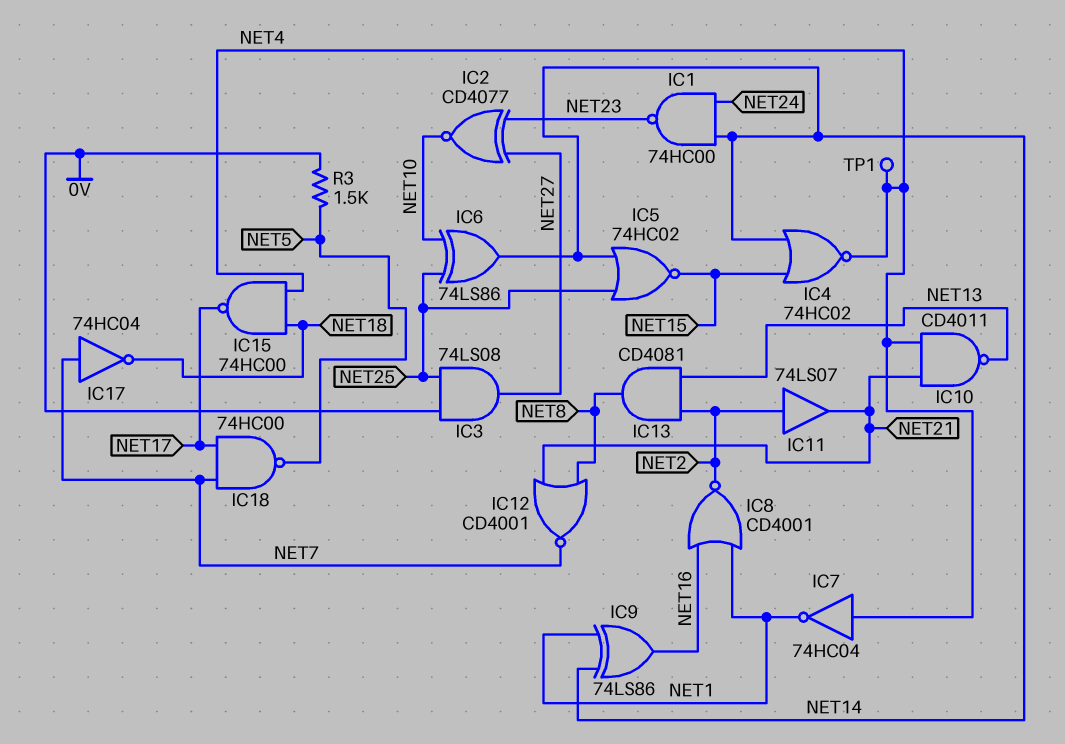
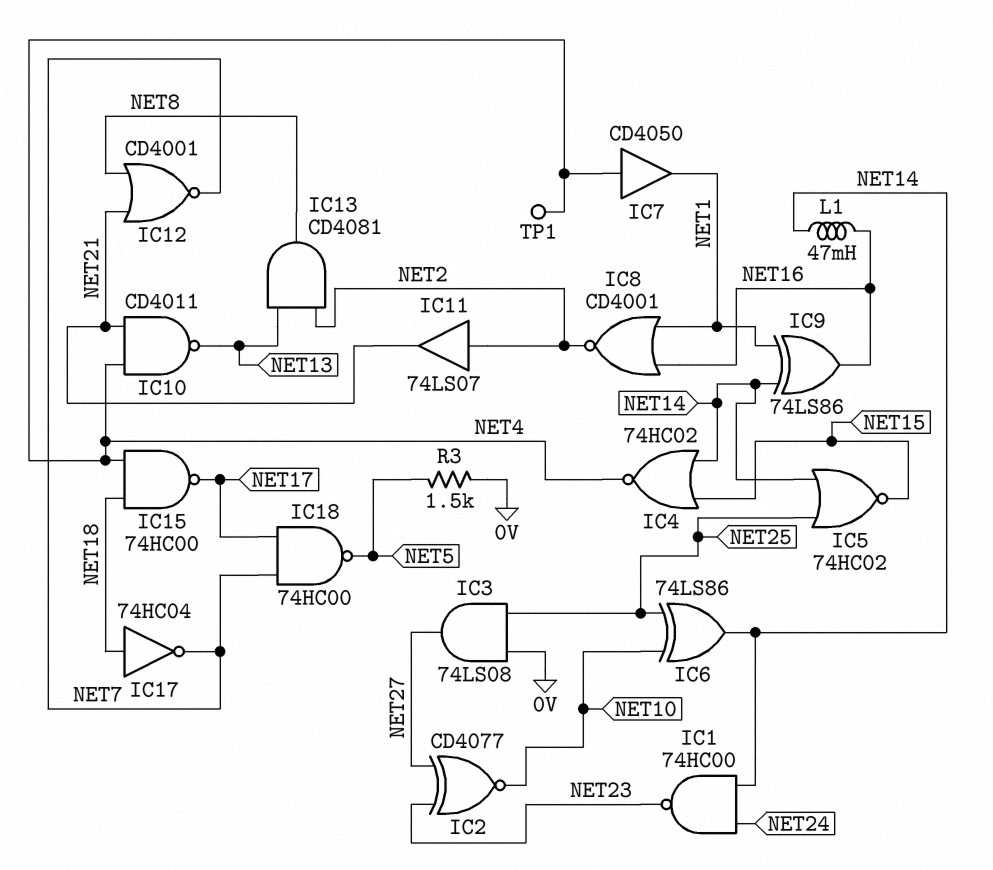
IC7: NOT 74HC04 (in NET4, out NET1) -> buffer CD4050 (in NET4, out NET1)
IC17: NOT 74HC04 (in NET7, out NET18) -> NOT 74HC04 (in NET18, out NET7)
L1: none -> 47mH (NET14, NET16)

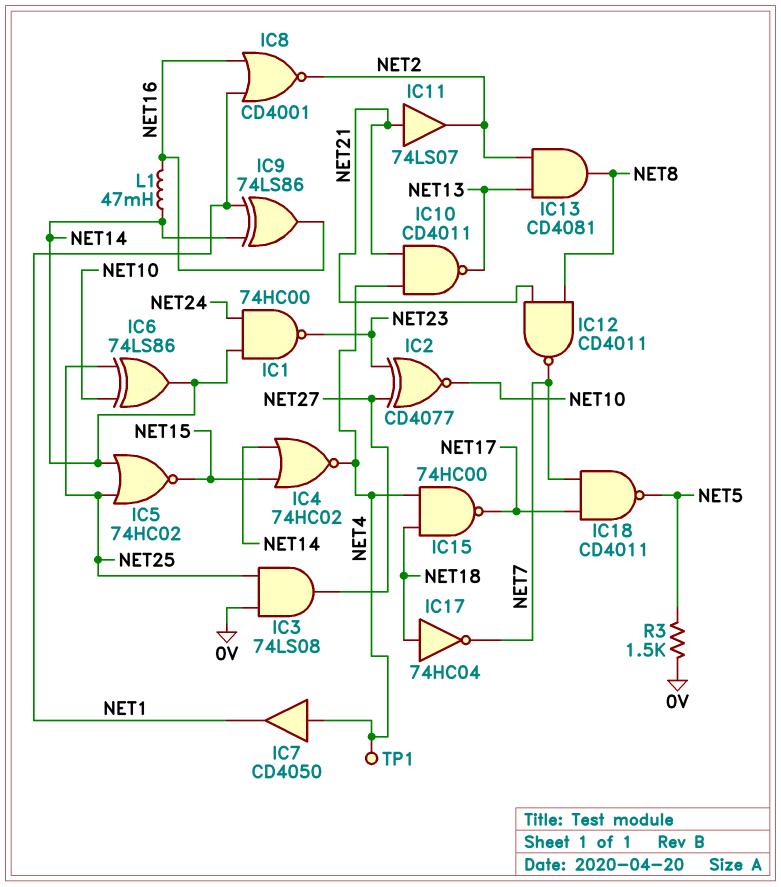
IC11: buffer 74LS07 (in NET2, out NET21) -> buffer 74LS07 (in NET21, out NET2)
IC12: NOR CD4001 (in NET8, in NET21, out NET7) -> NAND CD4011 (in NET8, in NET21, out NET7)
IC18: NAND 74HC00 (in NET7, in NET17, out NET5) -> NAND CD4011 (in NET7, in NET17, out NET5)

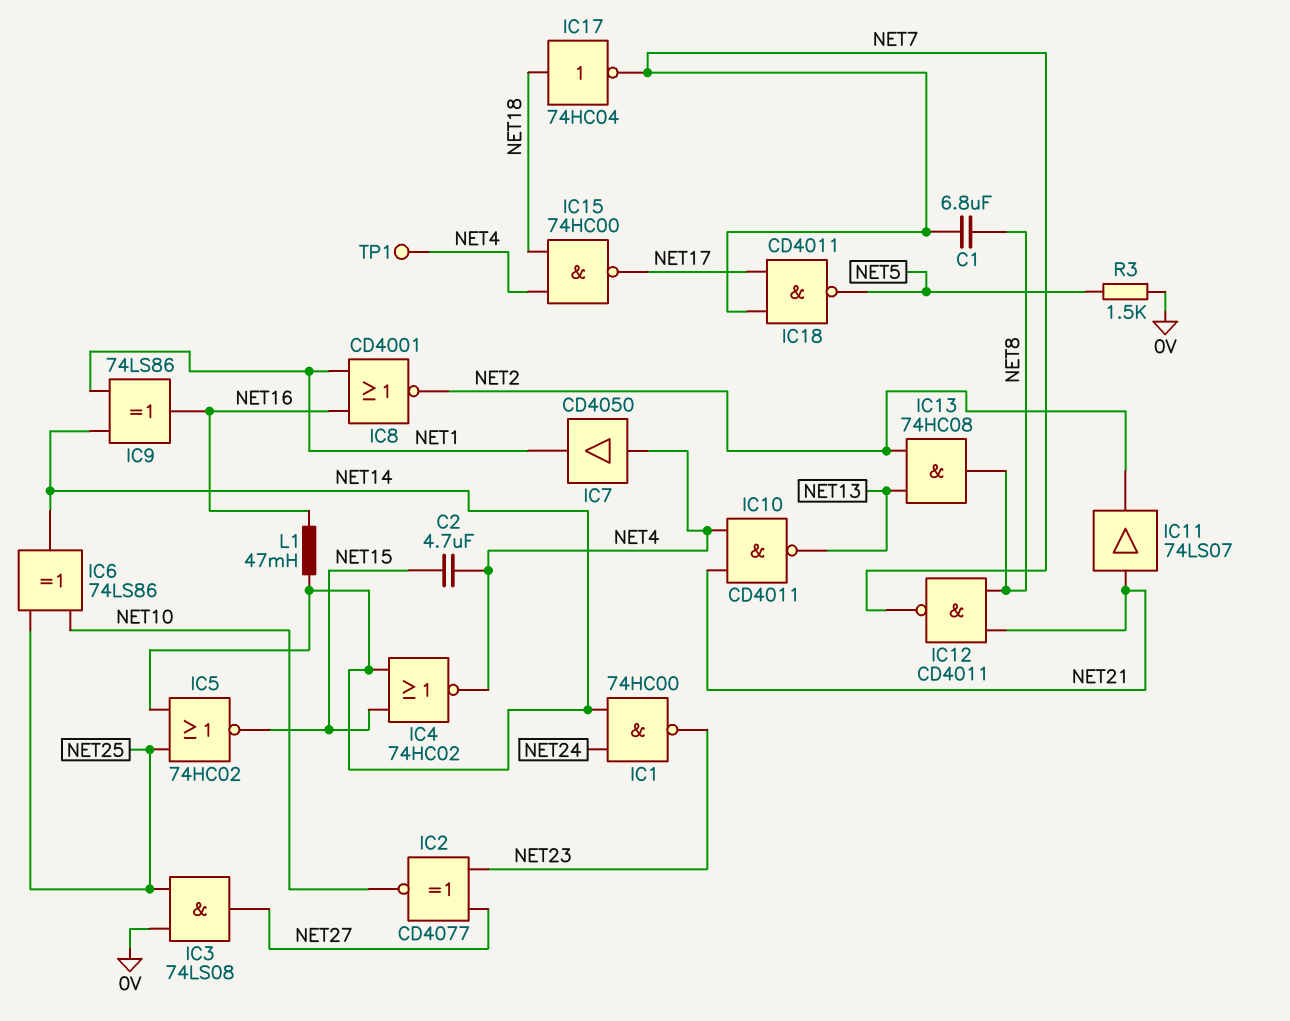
C1: none -> 6.8uF (NET7, NET8)
C2: none -> 4.7uF (NET4, NET15)
IC13: AND CD4081 (in NET2, in NET13, out NET8) -> AND 74HC08 (in NET2, in NET13, out NET8)

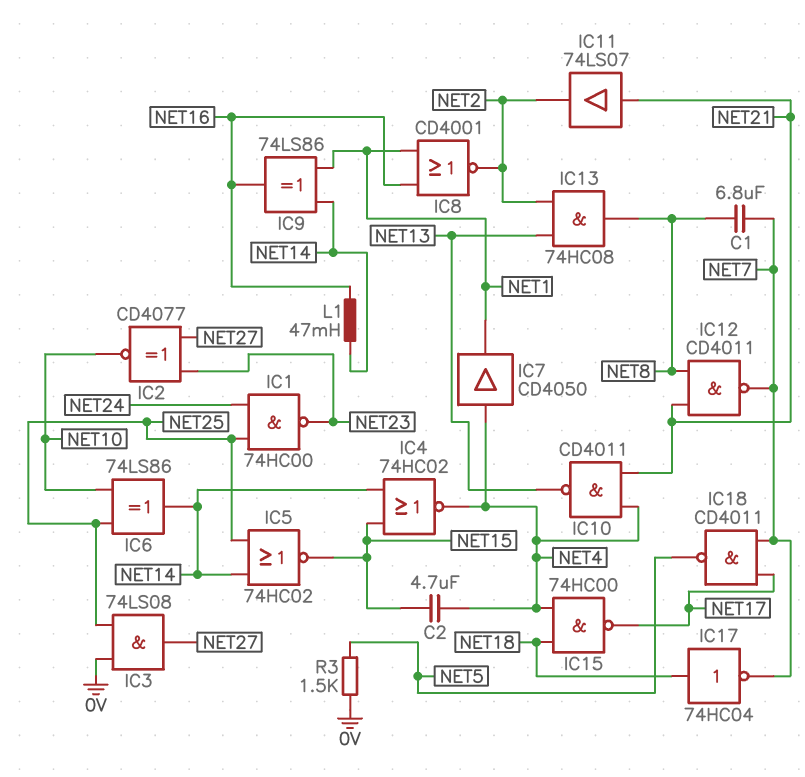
IC1: NAND 74HC00 (in NET14, in NET24, out NET23) -> NAND 74HC00 (in NET24, in NET25, out NET23)
TP1: test point (NET4) -> none

